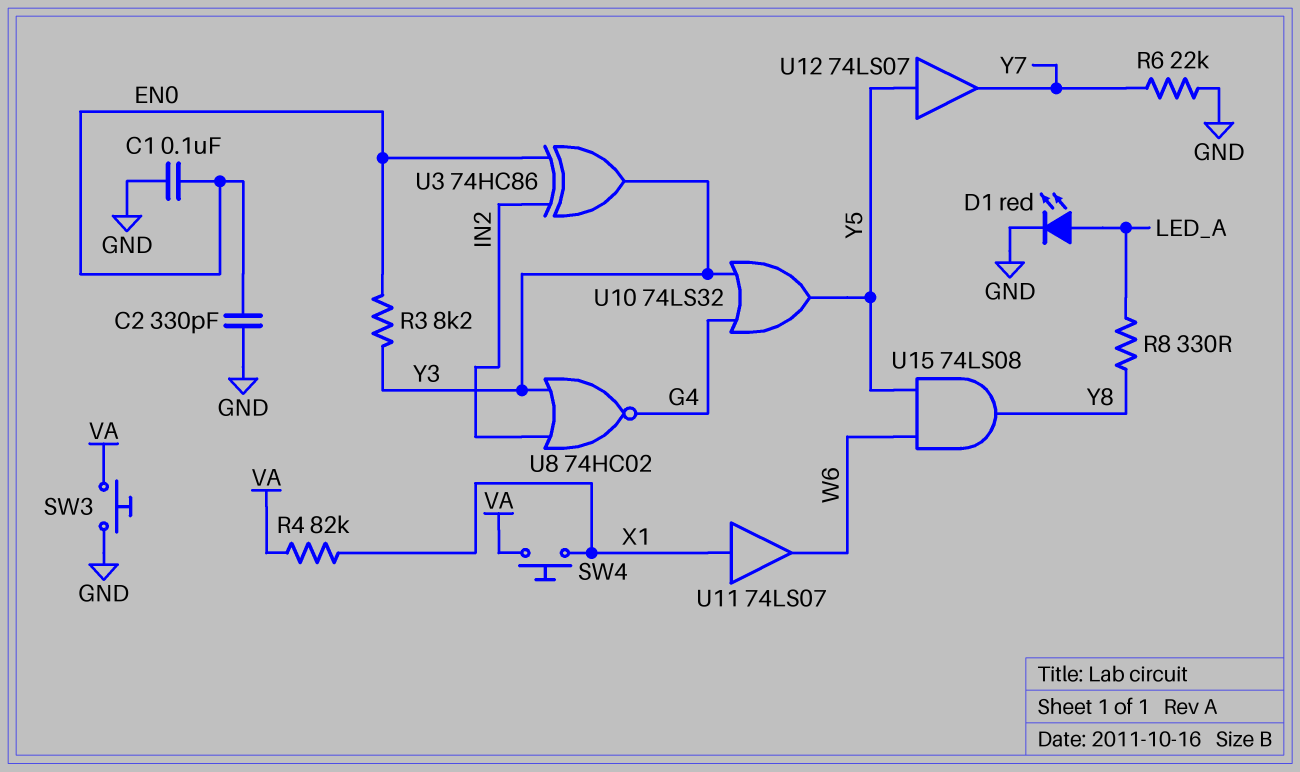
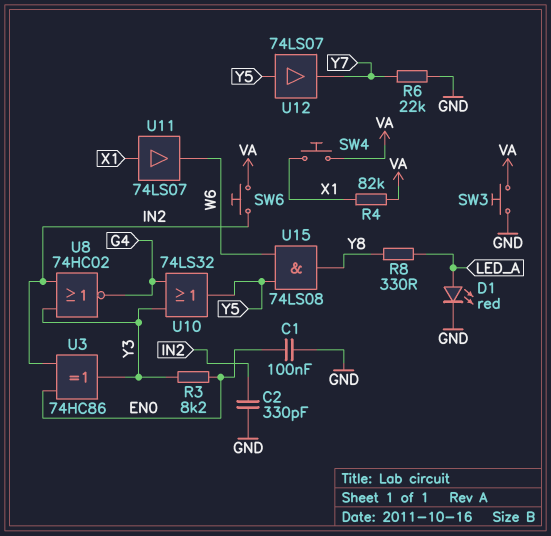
C2: 330pF (EN0, GND) -> 330pF (GND, IN2)
SW6: none -> button (IN2, VA)

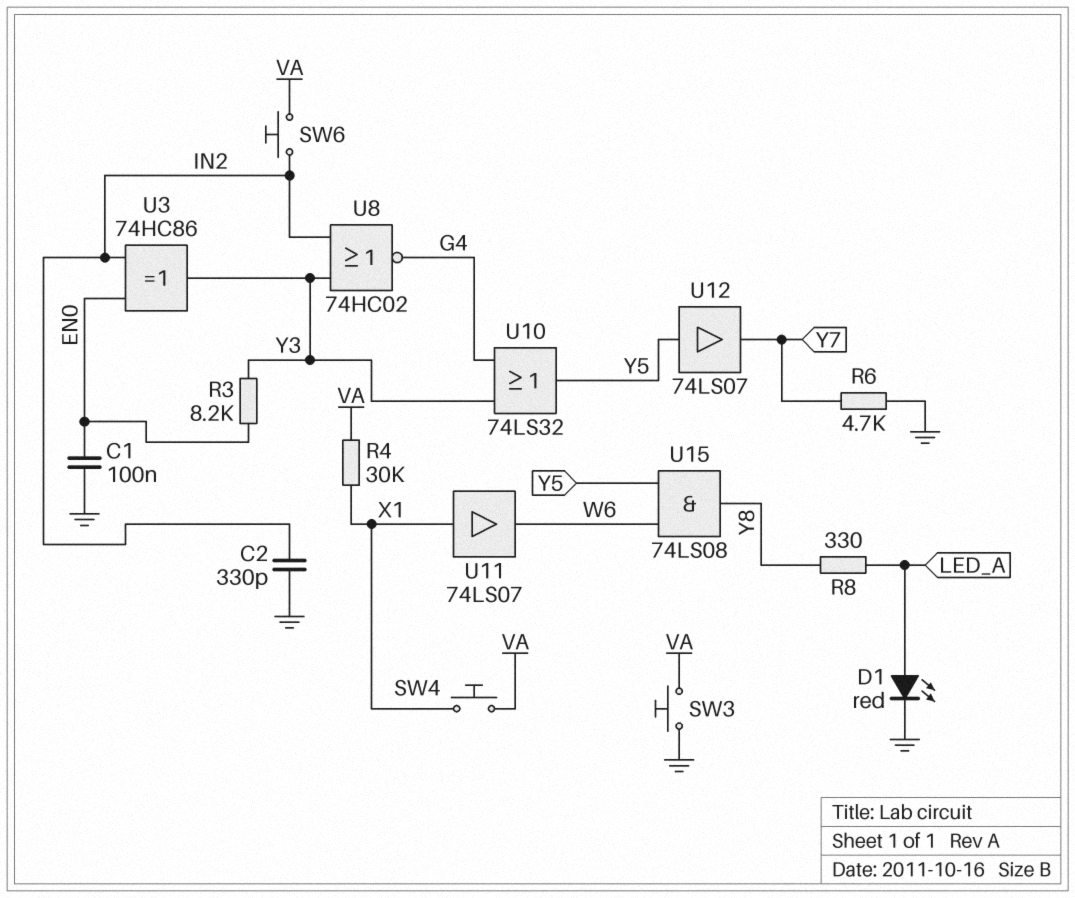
R4: 82k (VA, X1) -> 30k (VA, X1)
R6: 22k (GND, Y7) -> 4.7k (GND, Y7)

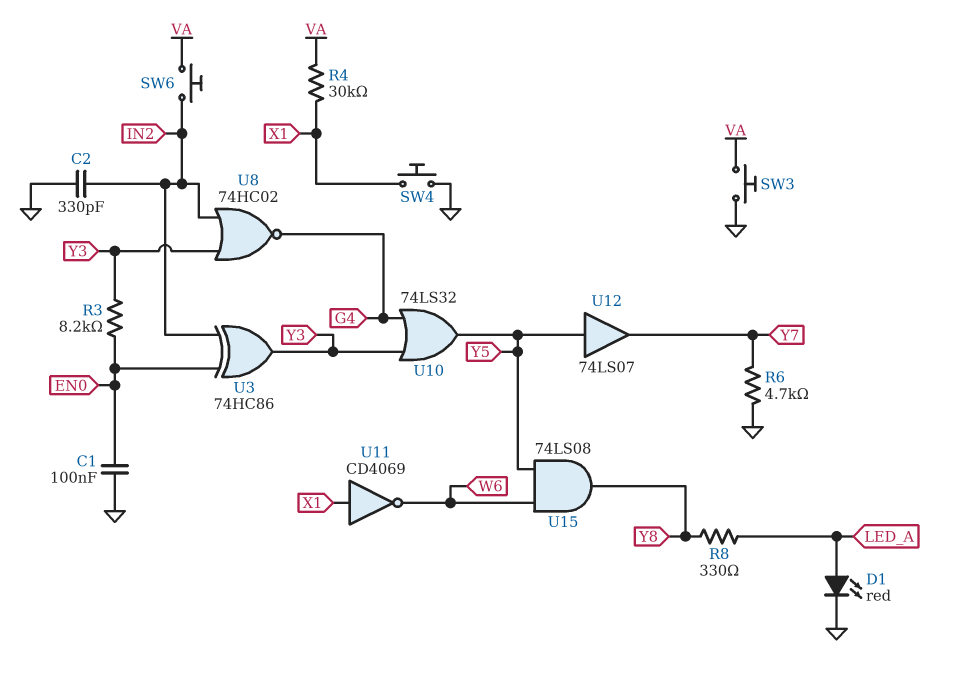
SW4: button (VA, X1) -> button (GND, X1)
U11: buffer 74LS07 (in X1, out W6) -> NOT CD4069 (in X1, out W6)

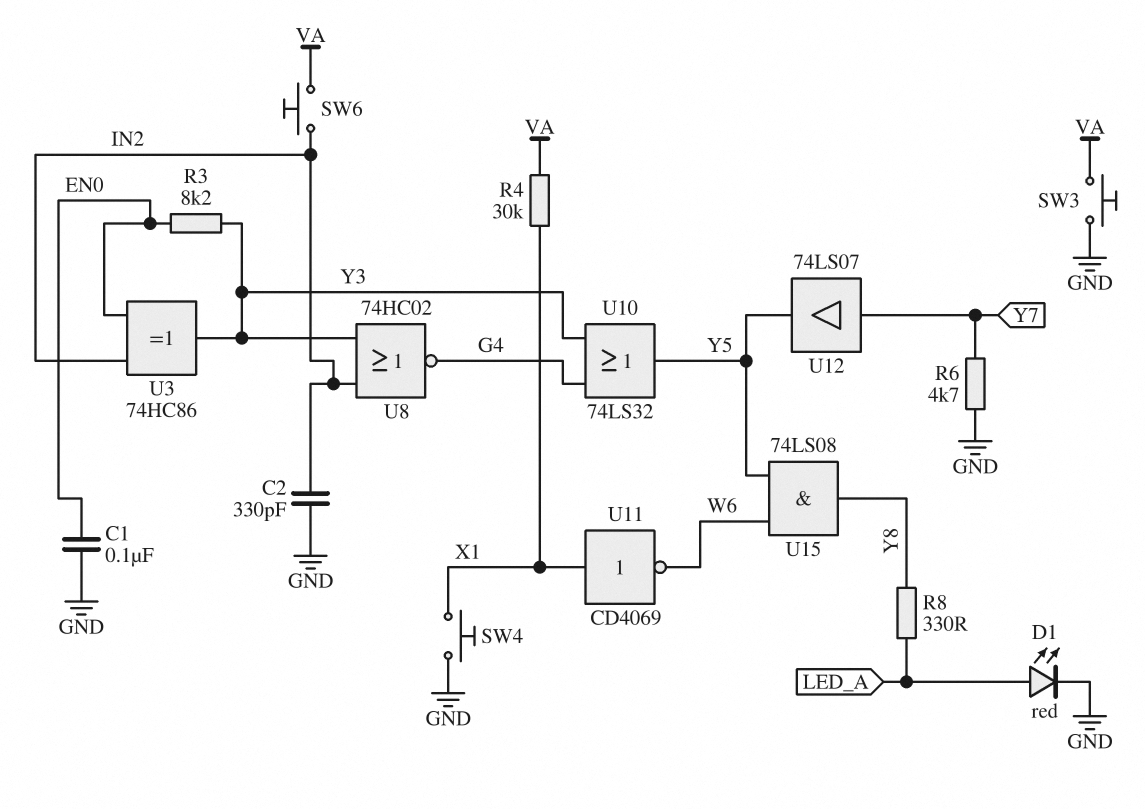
U12: buffer 74LS07 (in Y5, out Y7) -> buffer 74LS07 (in Y7, out Y5)

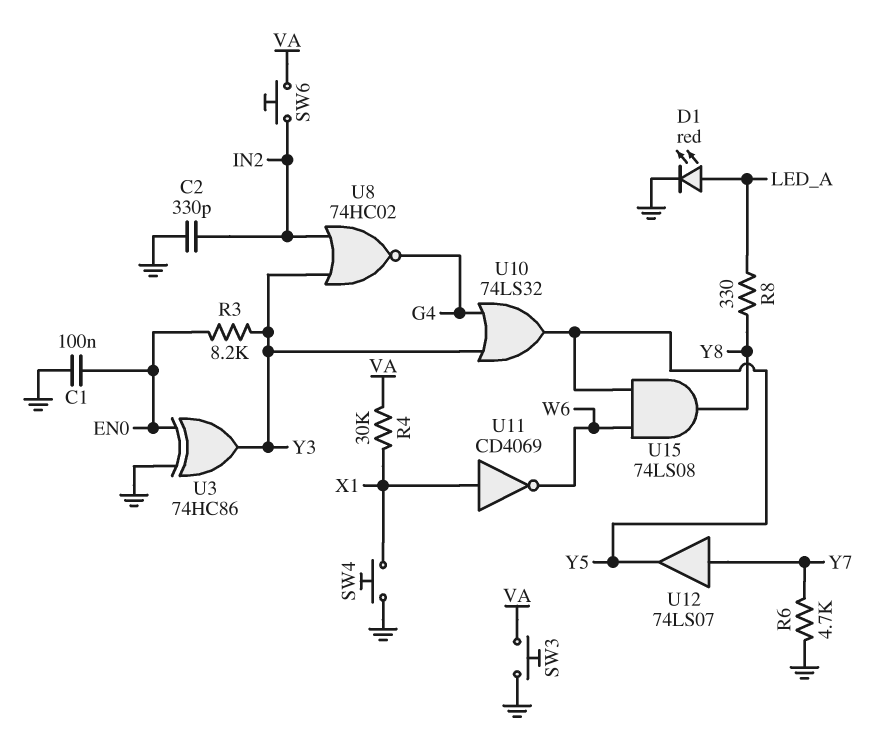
U3: XOR 74HC86 (in EN0, in IN2, out Y3) -> XOR 74HC86 (in EN0, in GND, out Y3)

